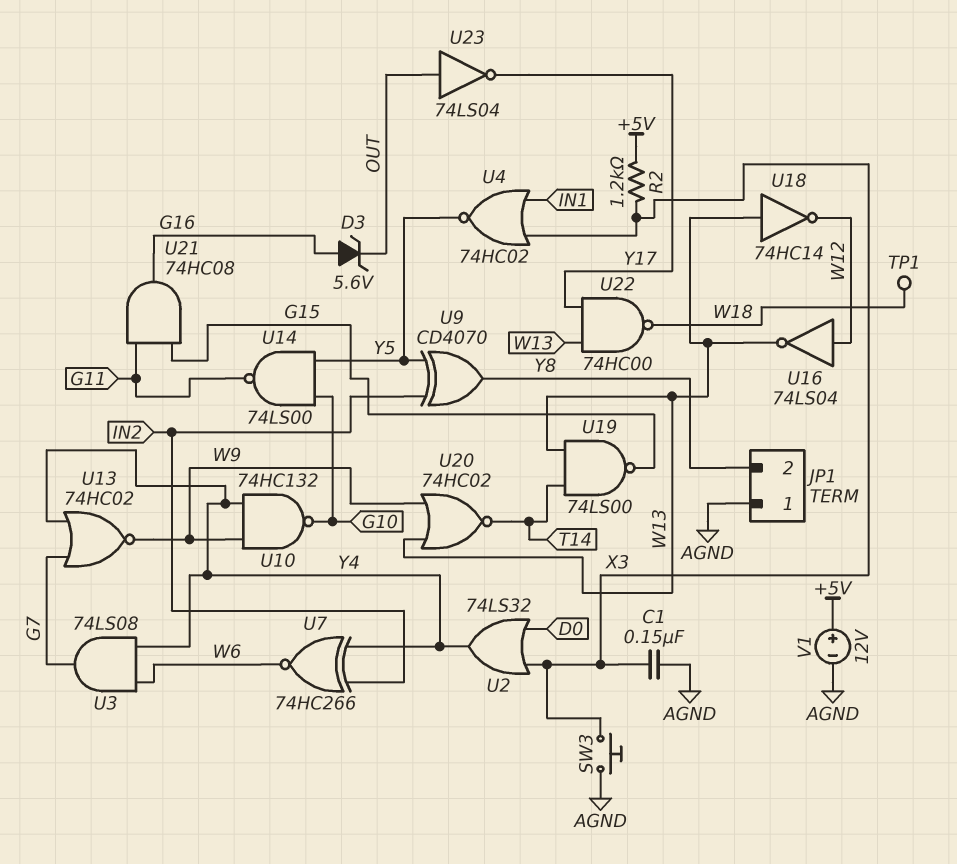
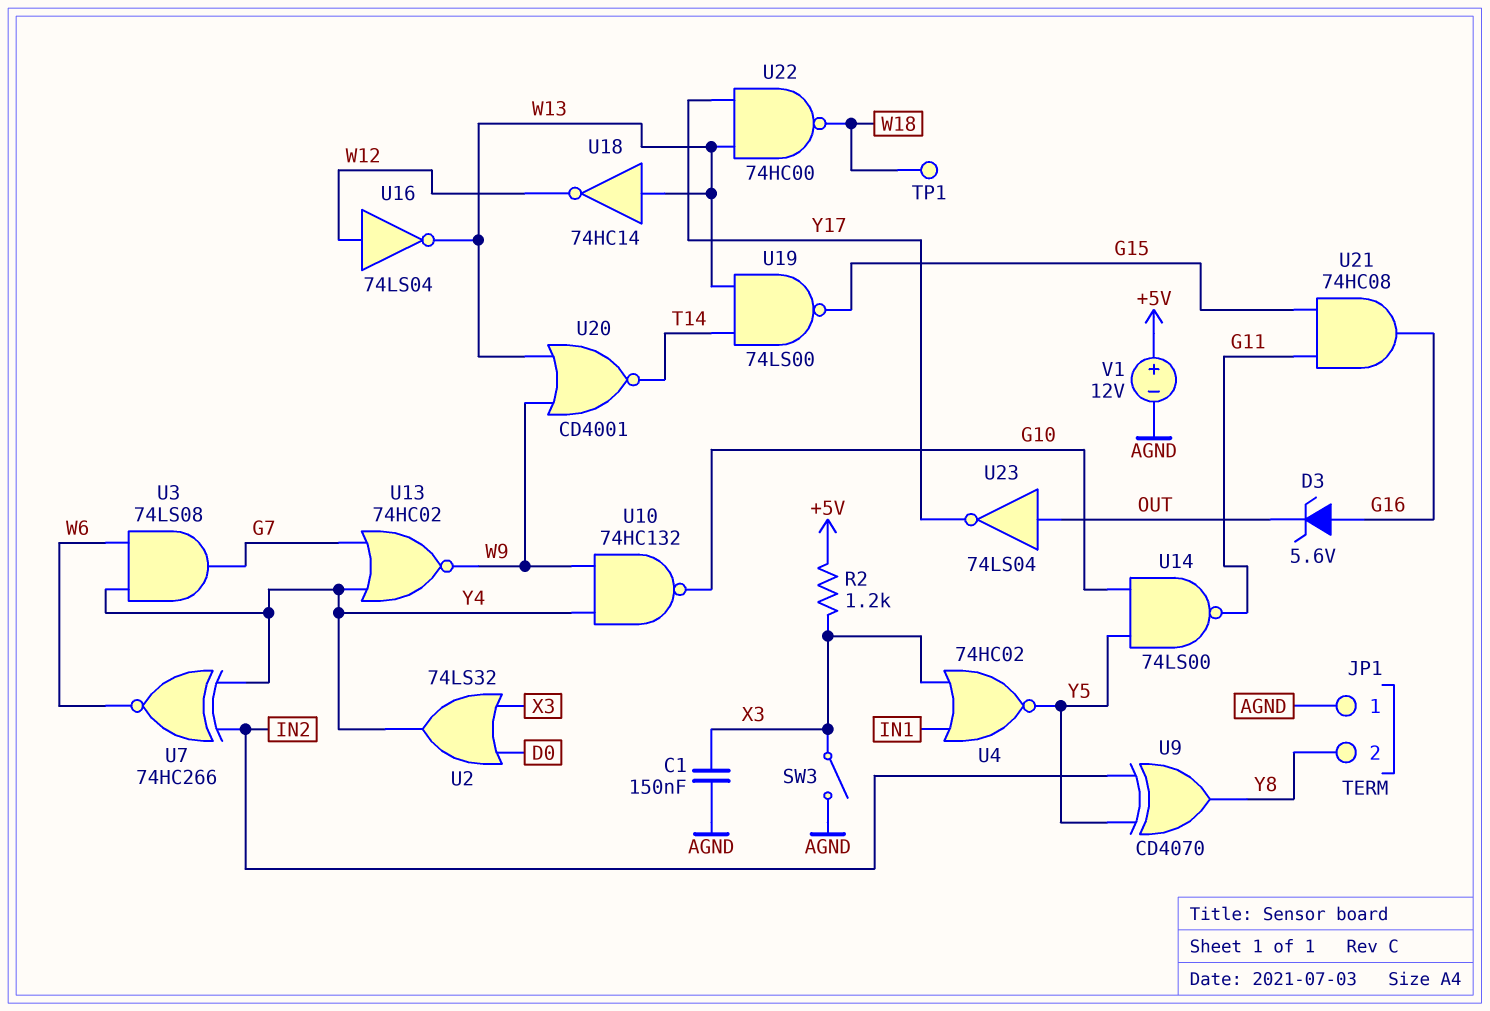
SW3: button (AGND, X3) -> switch (AGND, X3)
U20: NOR 74HC02 (in W9, in W13, out T14) -> NOR CD4001 (in W9, in W13, out T14)

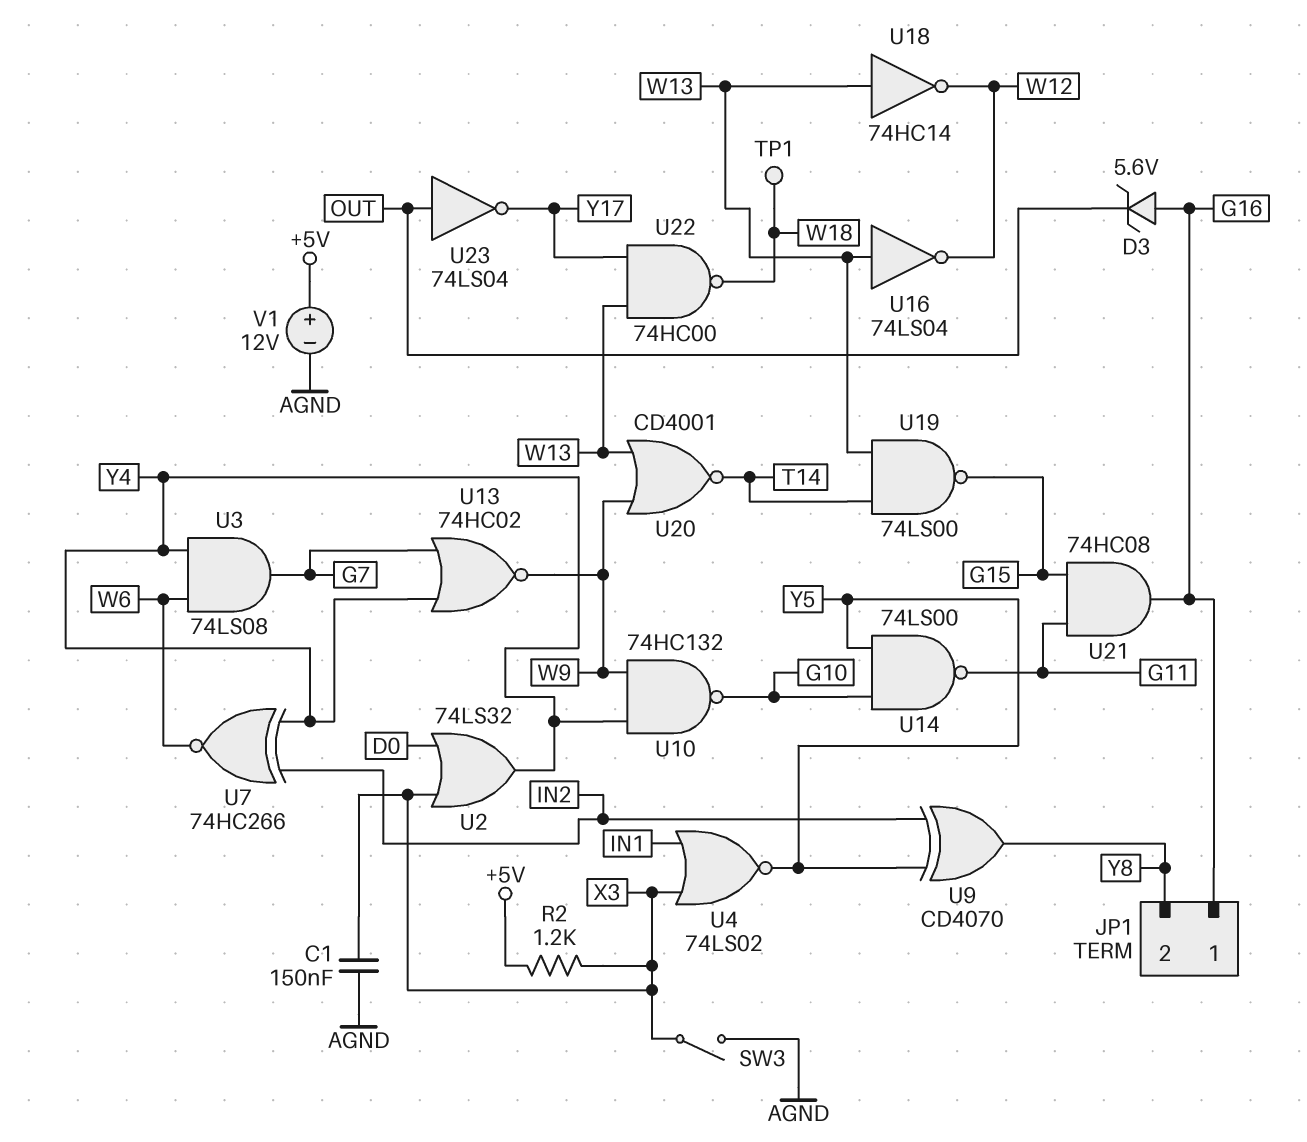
JP1 pin 1: AGND -> G16
U4: NOR 74HC02 (in IN1, in X3, out Y5) -> NOR 74LS02 (in IN1, in X3, out Y5)
U16: NOT 74LS04 (in W12, out W13) -> NOT 74LS04 (in W13, out W12)

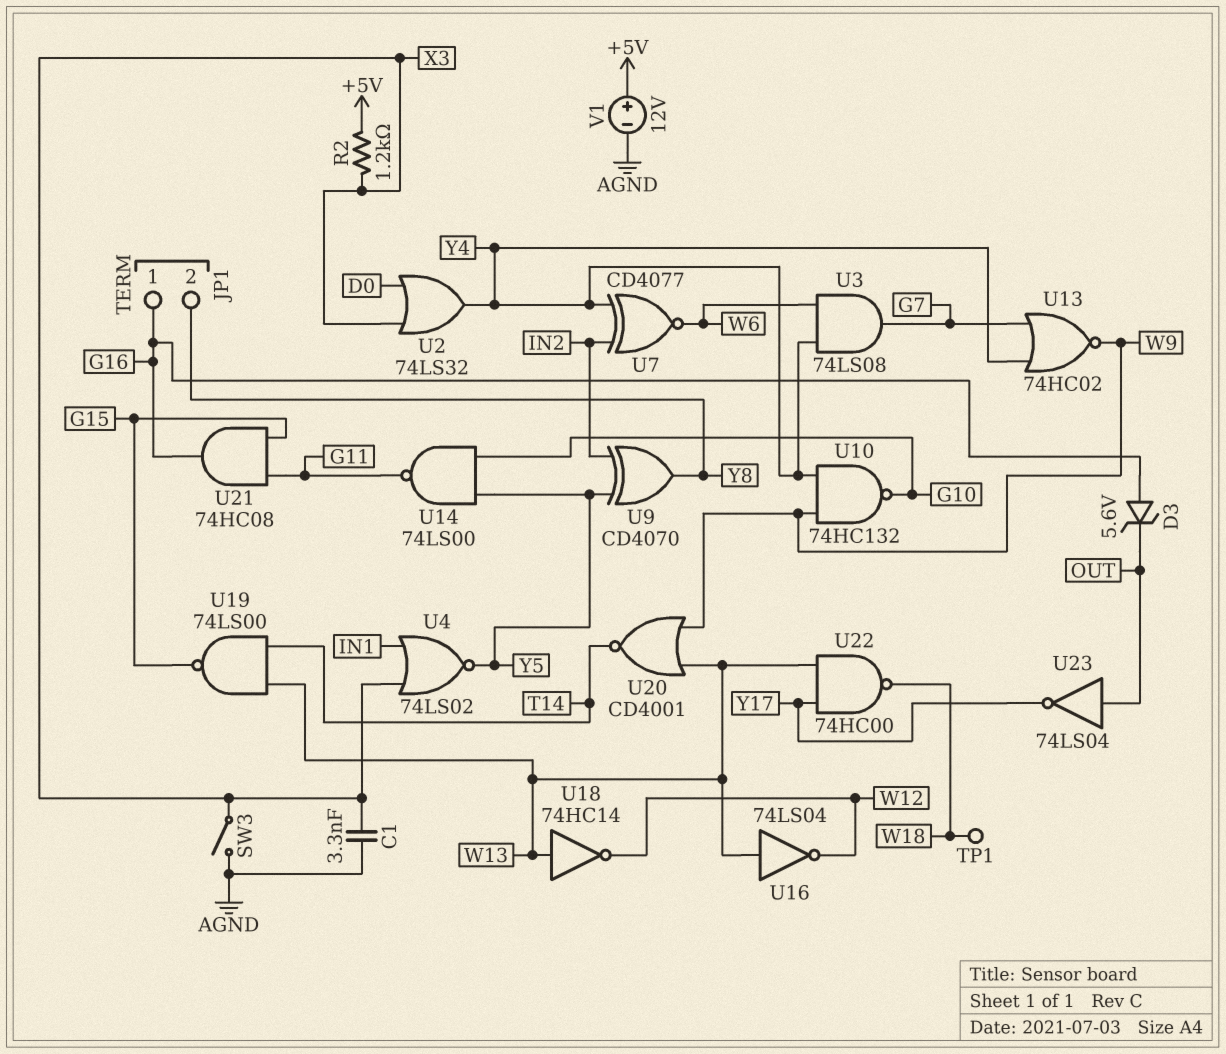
C1: 150nF (AGND, X3) -> 3.3nF (AGND, X3)
U7: XNOR 74HC266 (in IN2, in Y4, out W6) -> XNOR CD4077 (in IN2, in Y4, out W6)

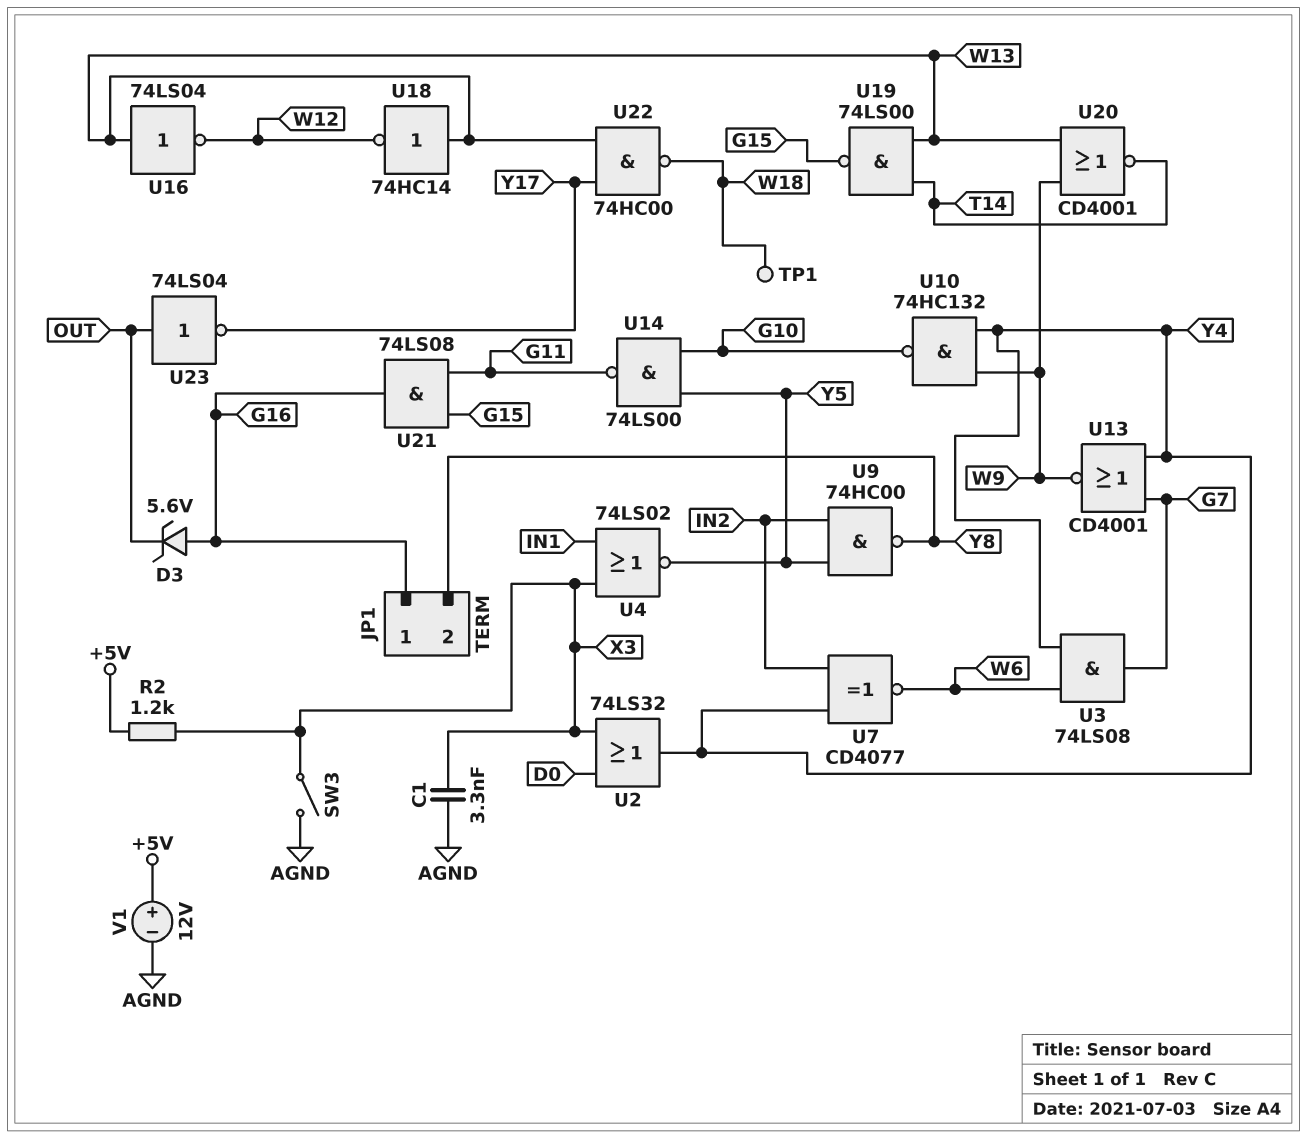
U9: XOR CD4070 (in IN2, in Y5, out Y8) -> NAND 74HC00 (in IN2, in Y5, out Y8)
U13: NOR 74HC02 (in G7, in Y4, out W9) -> NOR CD4001 (in G7, in Y4, out W9)
U21: AND 74HC08 (in G11, in G15, out G16) -> AND 74LS08 (in G11, in G15, out G16)

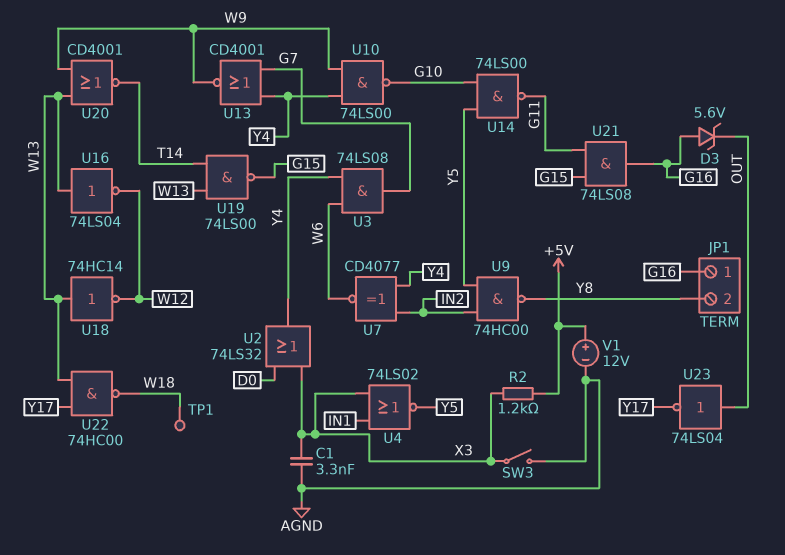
U10: NAND 74HC132 (in W9, in Y4, out G10) -> NAND 74LS00 (in W9, in Y4, out G10)

